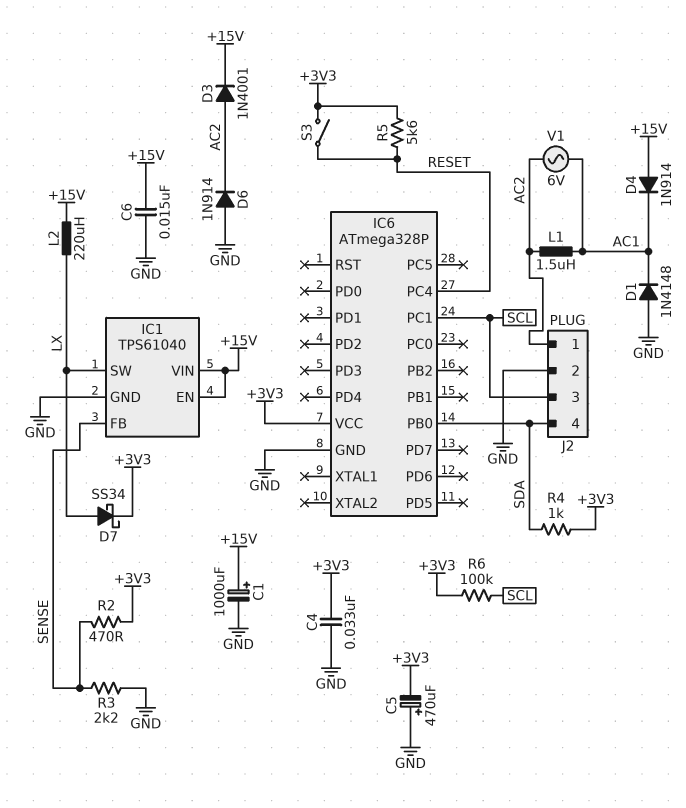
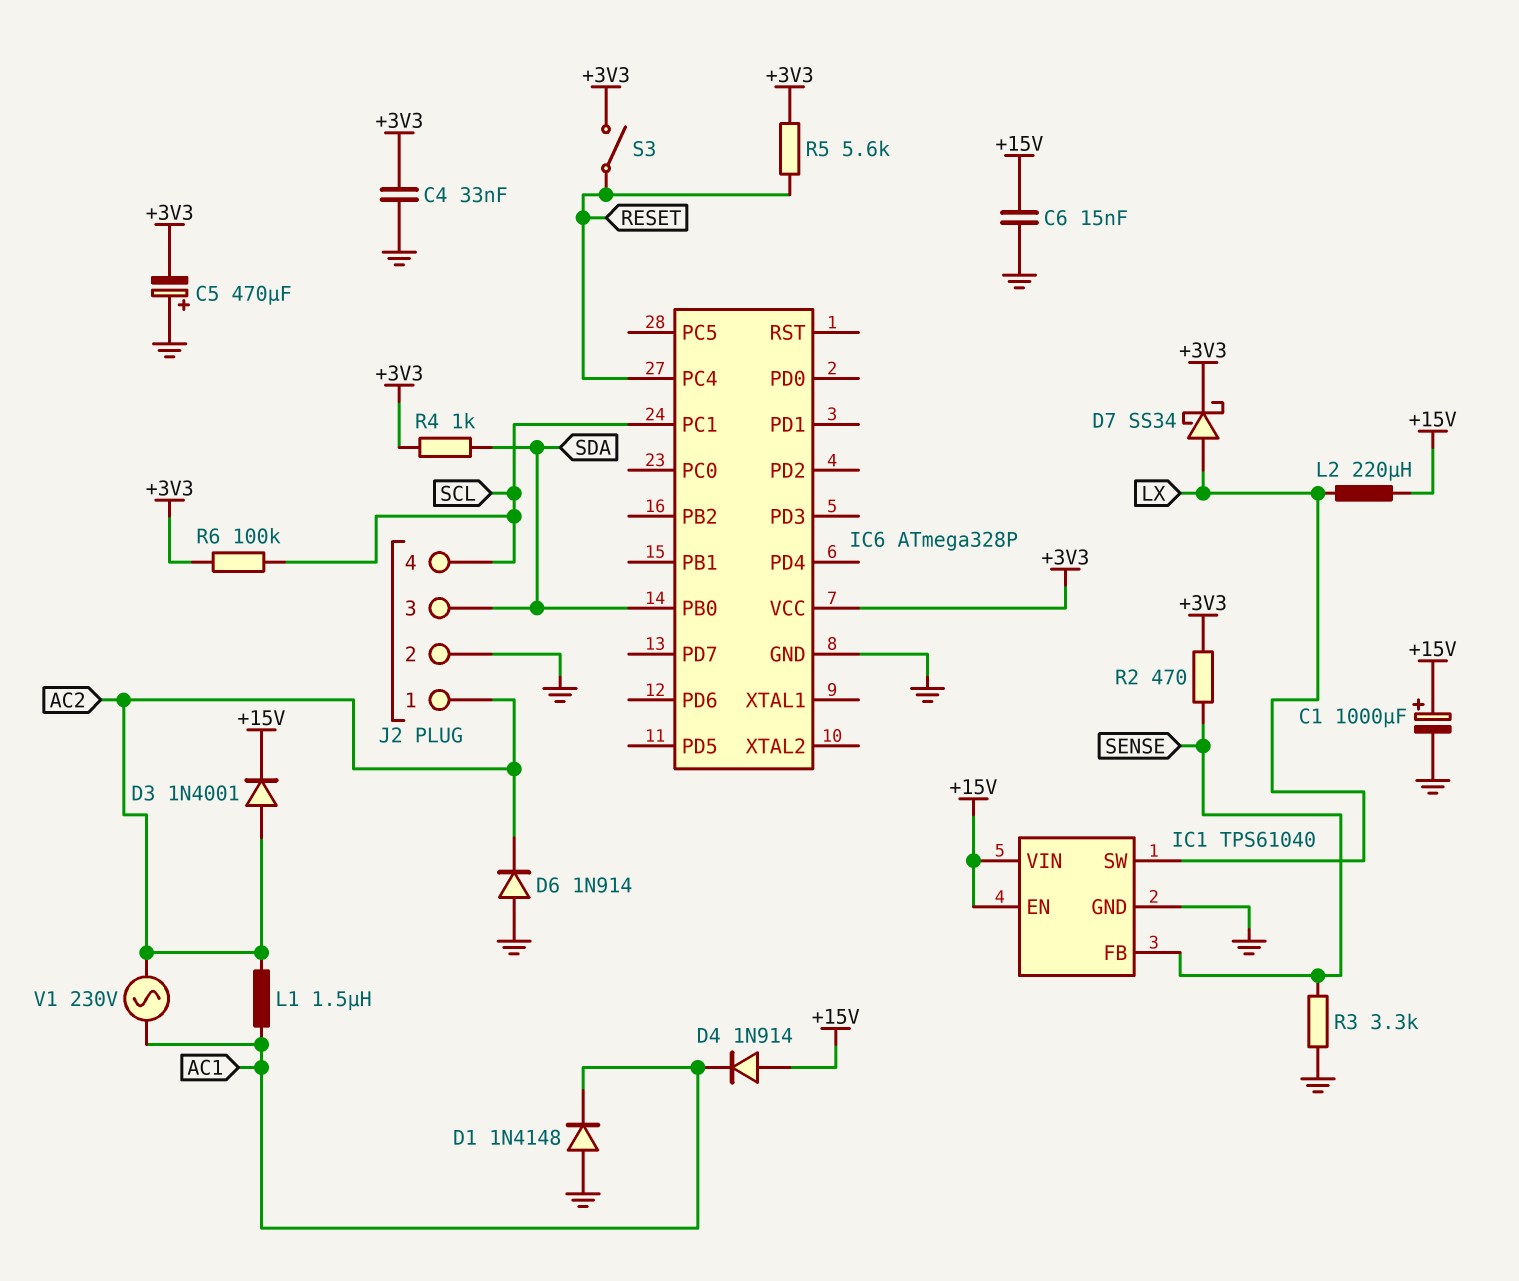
J2 pin 3: SCL -> SDA
J2 pin 4: SDA -> SCL
R3: 2.2k (GND, SENSE) -> 3.3k (GND, SENSE)
V1: AC 6V (AC1, AC2) -> AC 230V (AC1, AC2)

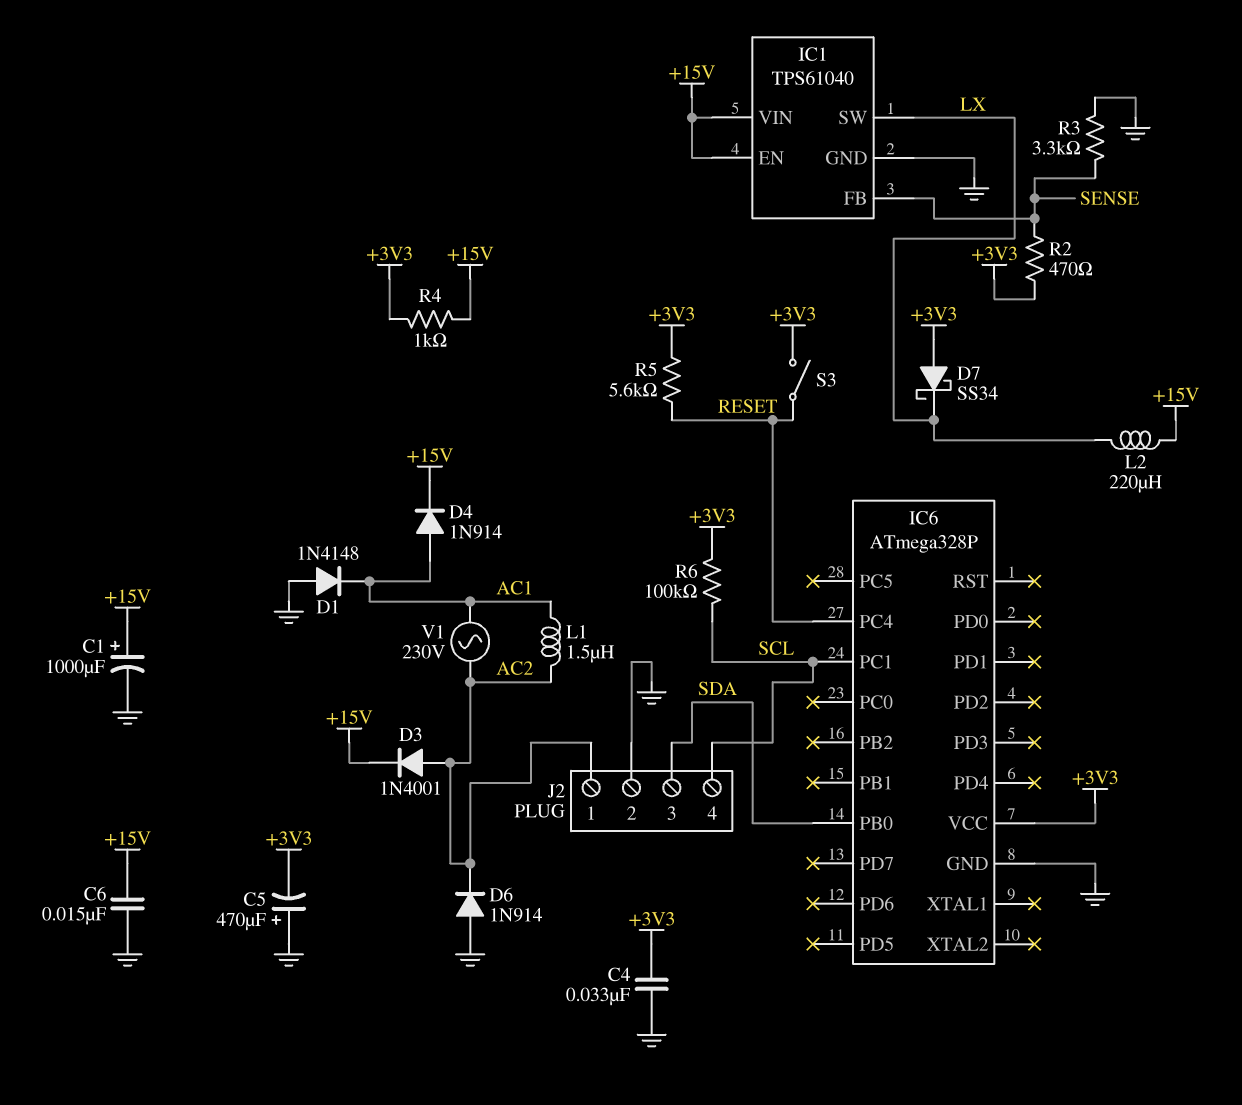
D4: diode 1N914 (A +15V, K AC1) -> diode 1N914 (A AC1, K +15V)
D7: schottky SS34 (A LX, K +3V3) -> schottky SS34 (A +3V3, K LX)
R4: 1k (+3V3, SDA) -> 1k (+3V3, +15V)

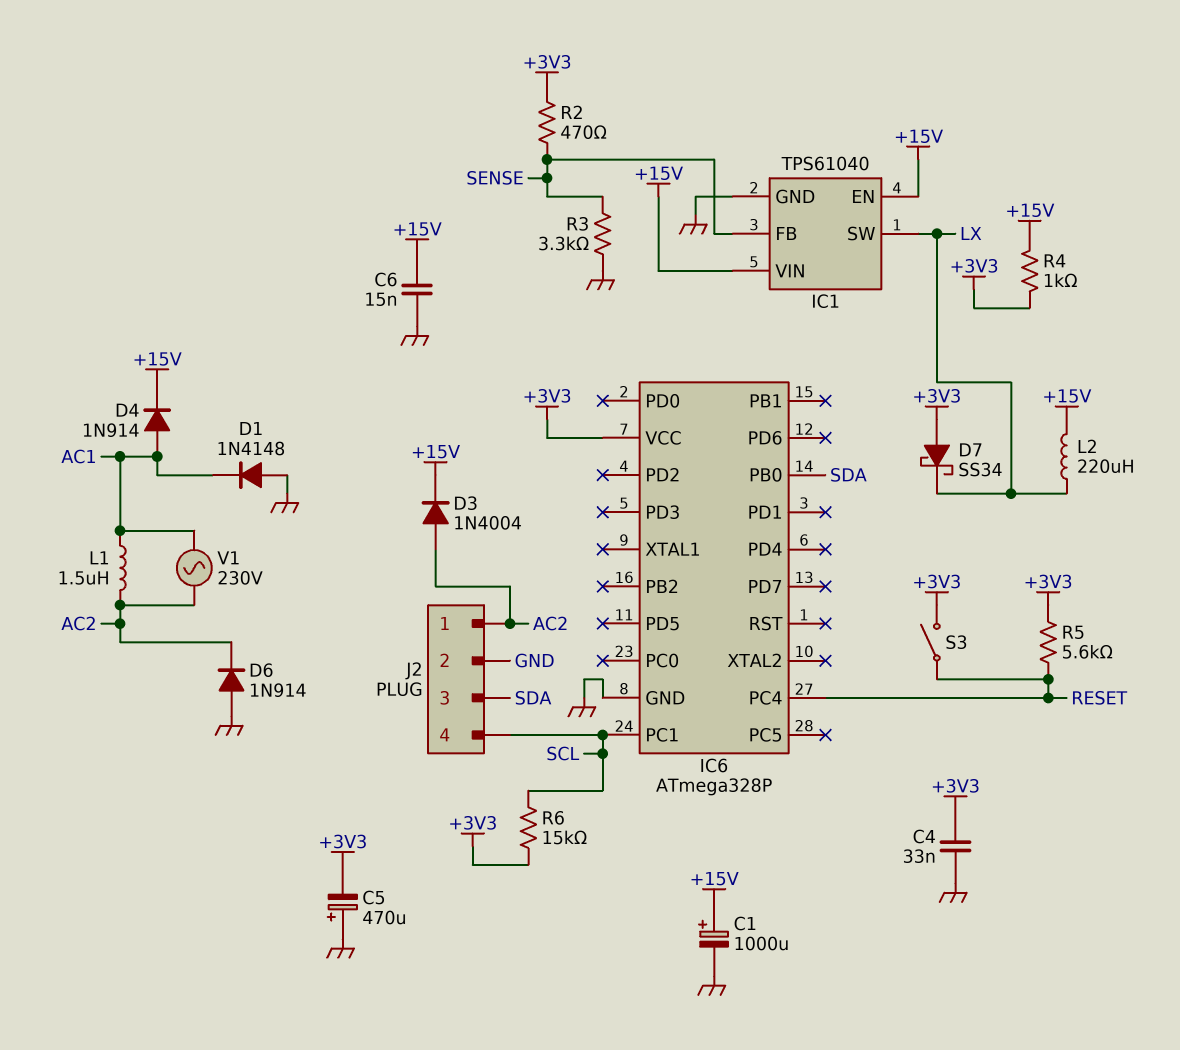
D3: diode 1N4001 (A AC2, K +15V) -> diode 1N4004 (A AC2, K +15V)
R6: 100k (+3V3, SCL) -> 15k (+3V3, SCL)

